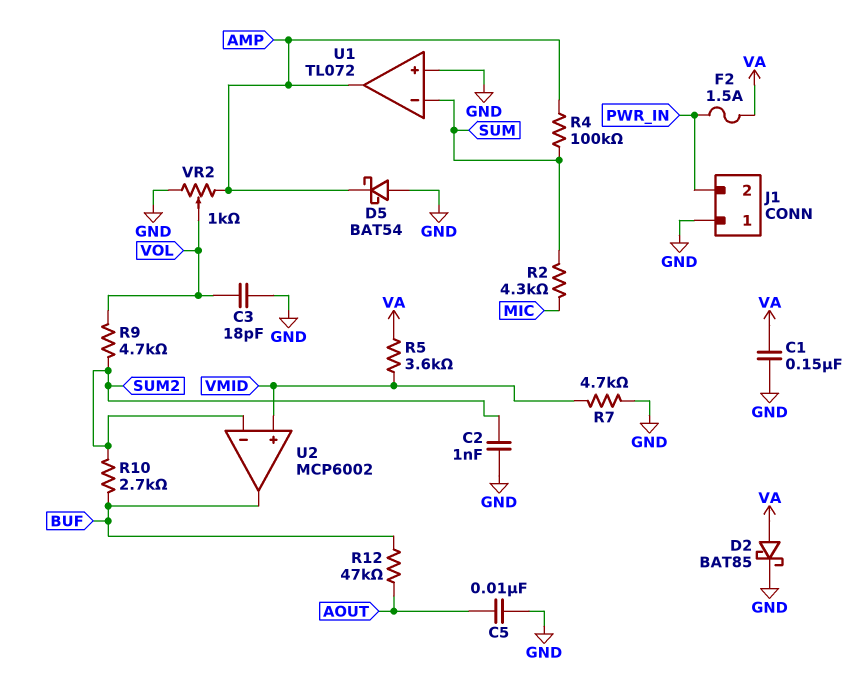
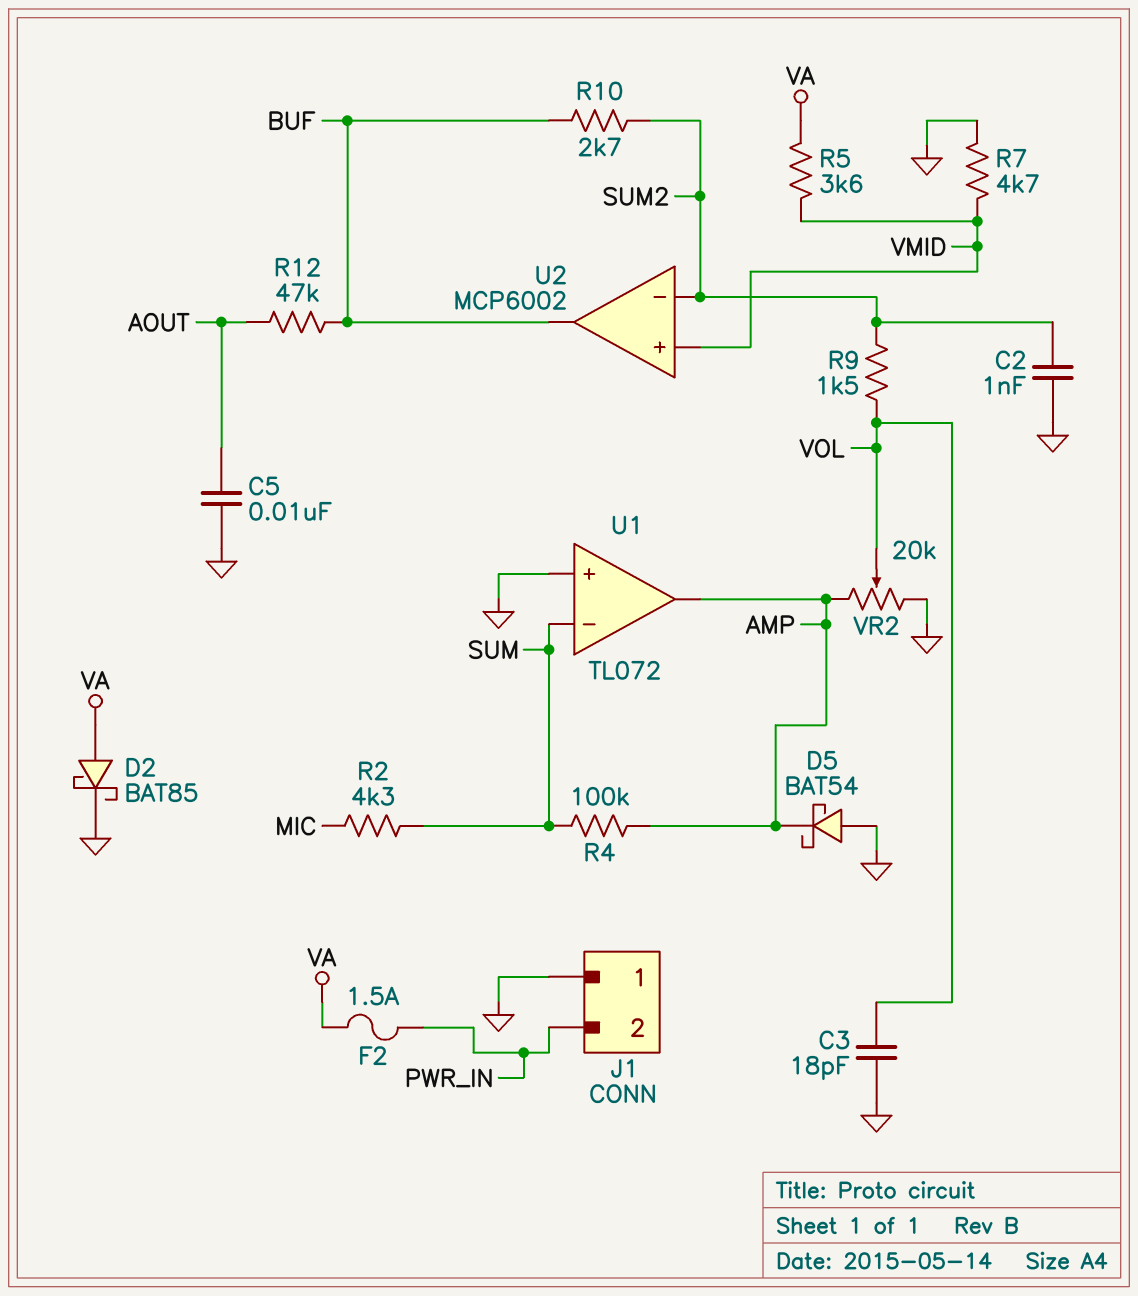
C1: 150nF (GND, VA) -> none
R9: 4.7k (SUM2, VOL) -> 1.5k (SUM2, VOL)
VR2: 1k (AMP, GND, wiper VOL) -> 20k (AMP, GND, wiper VOL)

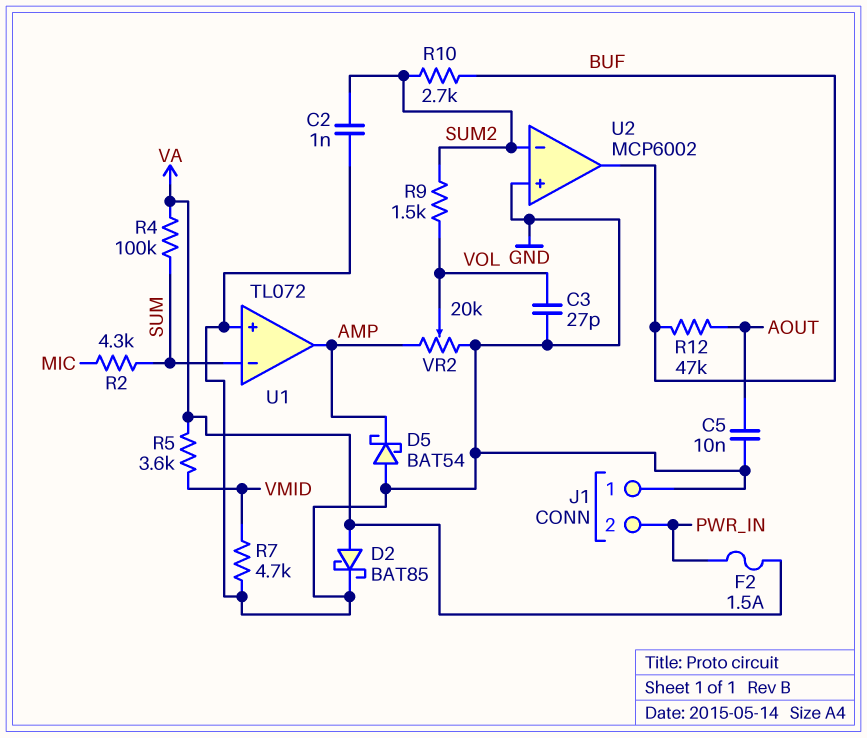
C3: 18pF (GND, VOL) -> 27pF (GND, VOL)
R4: 100k (AMP, SUM) -> 100k (SUM, VA)
U2 pin in+: VMID -> GND

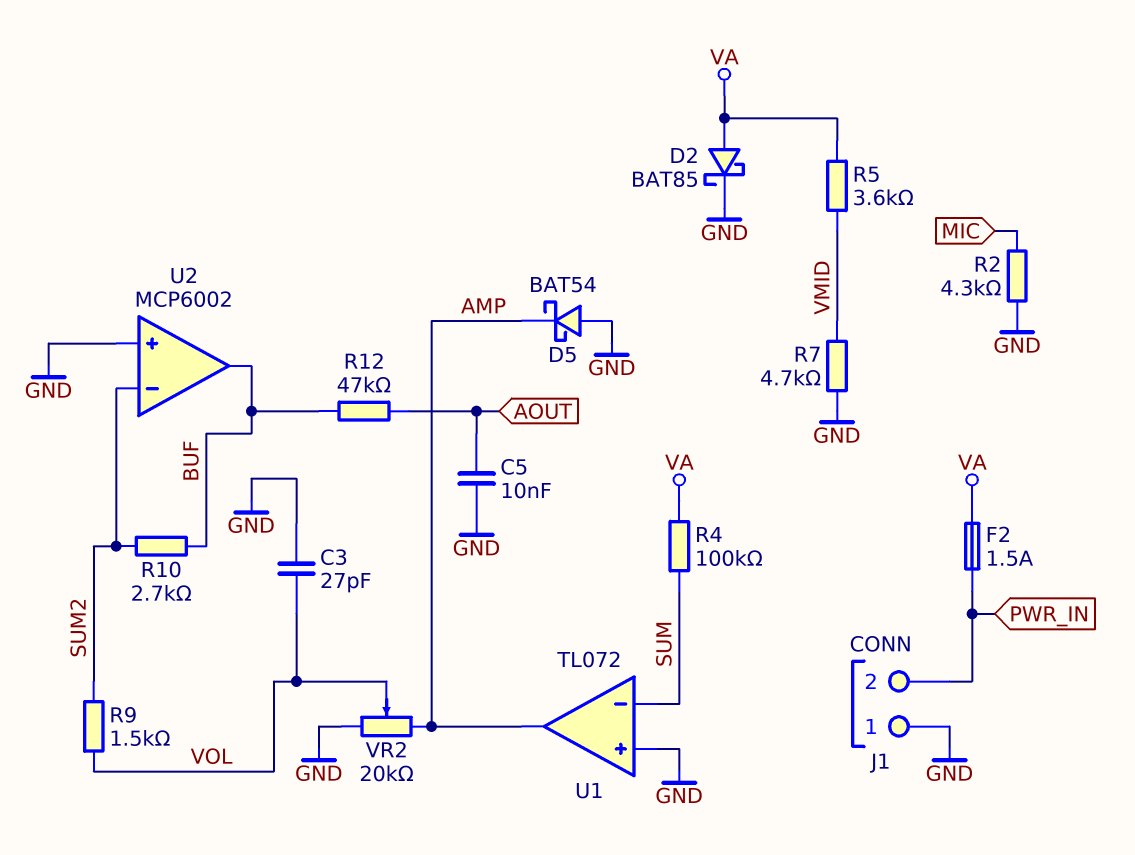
C2: 1nF (GND, SUM2) -> none
R2: 4.3k (MIC, SUM) -> 4.3k (GND, MIC)

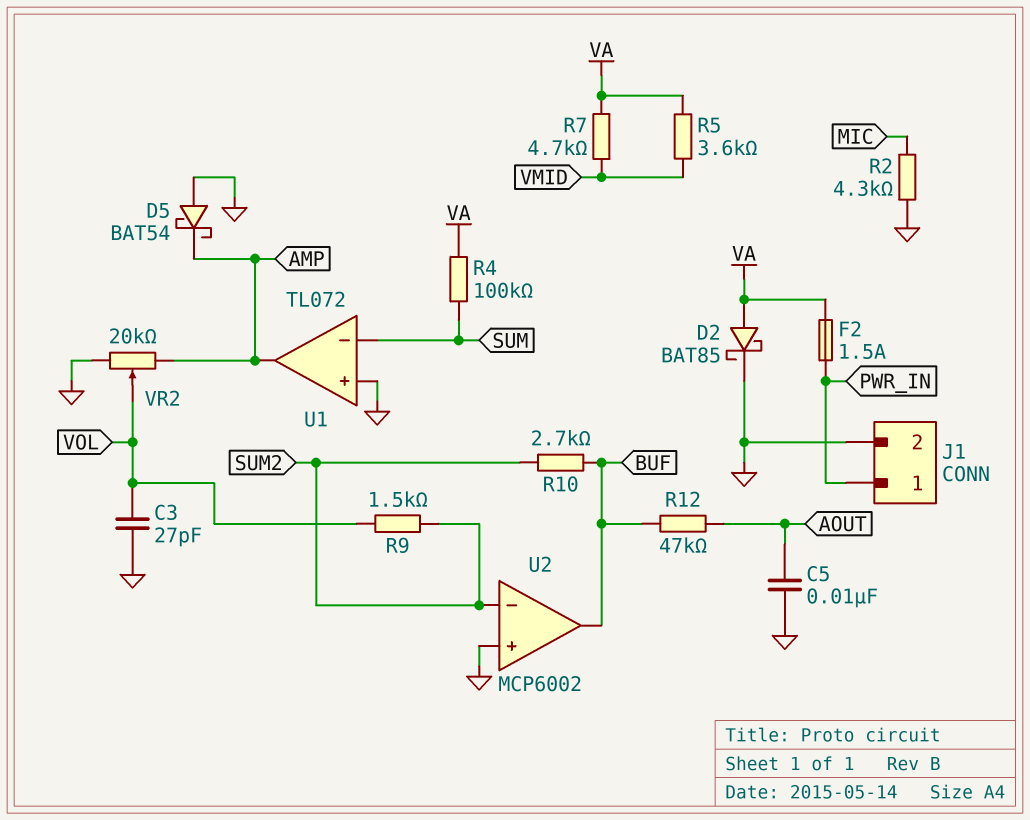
J1 pin 1: GND -> PWR_IN
J1 pin 2: PWR_IN -> GND
R7: 4.7k (GND, VMID) -> 4.7k (VA, VMID)

